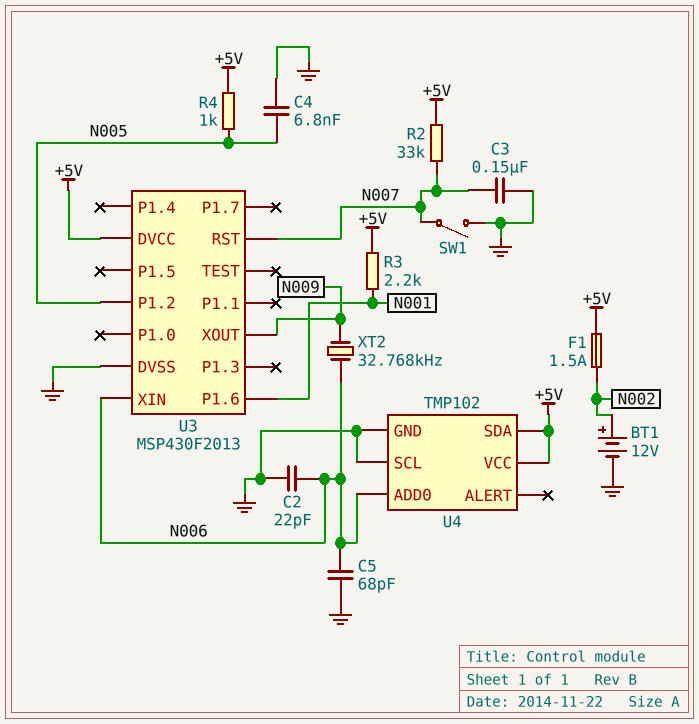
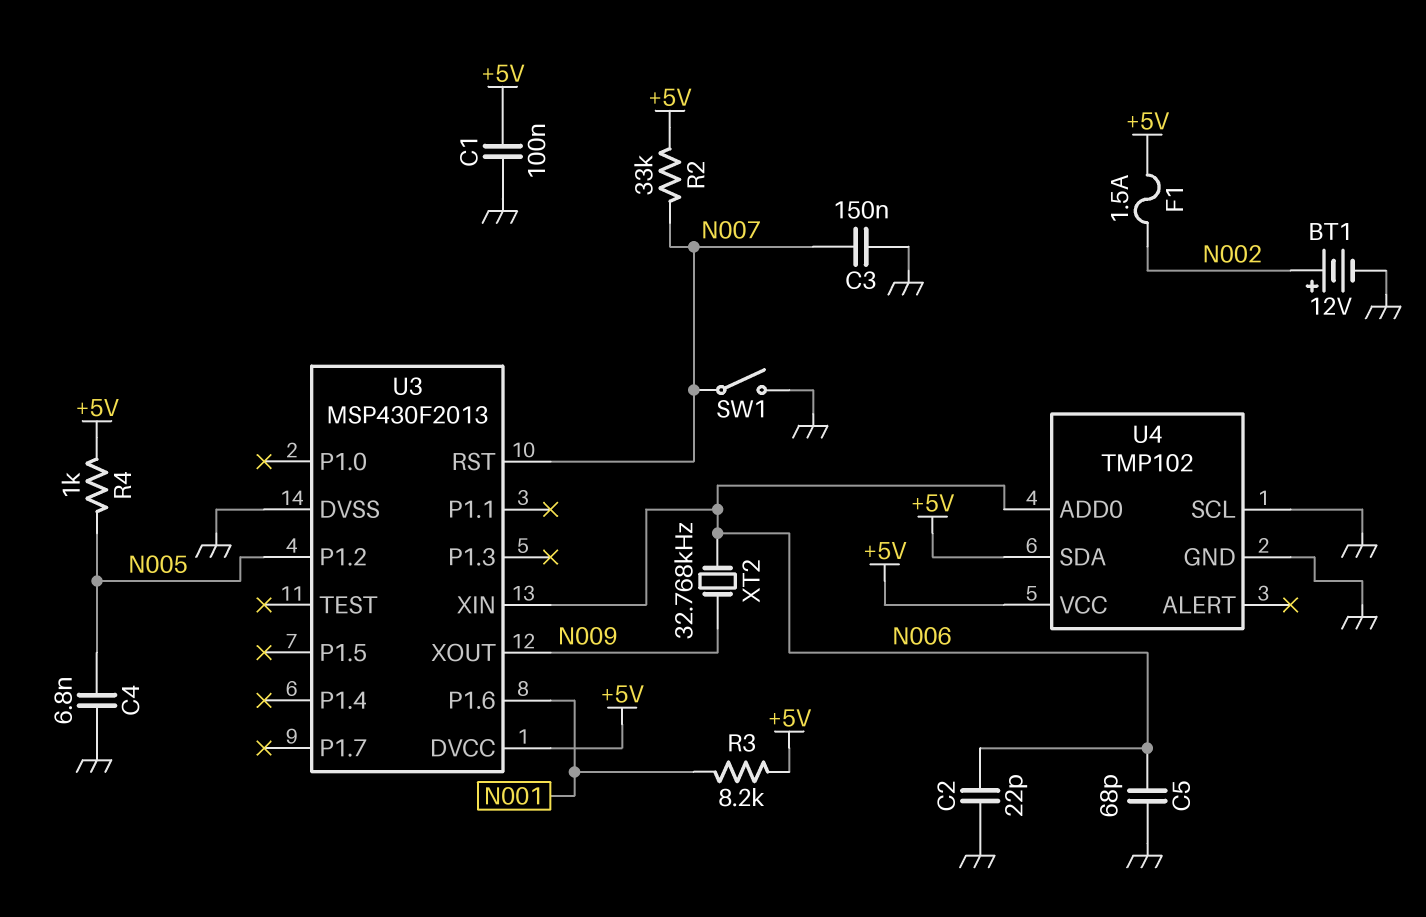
C1: none -> 100nF (+5V, GND)
R3: 2.2k (+5V, N001) -> 8.2k (+5V, N001)

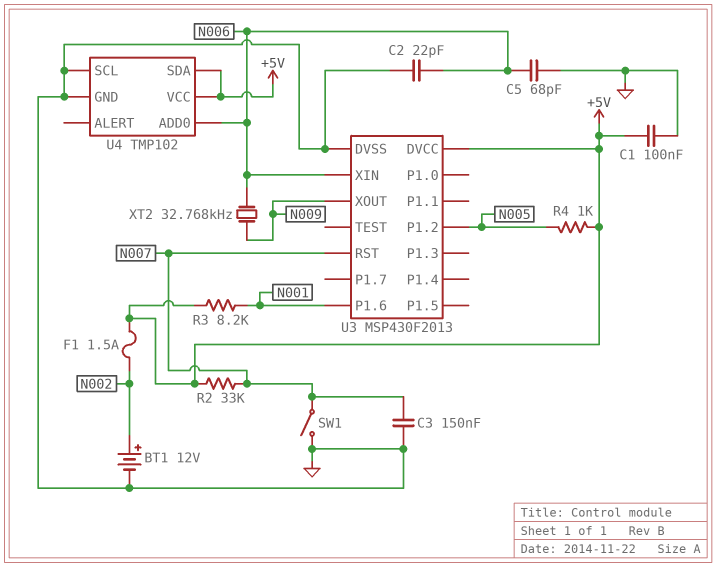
C4: 6.8nF (GND, N005) -> none

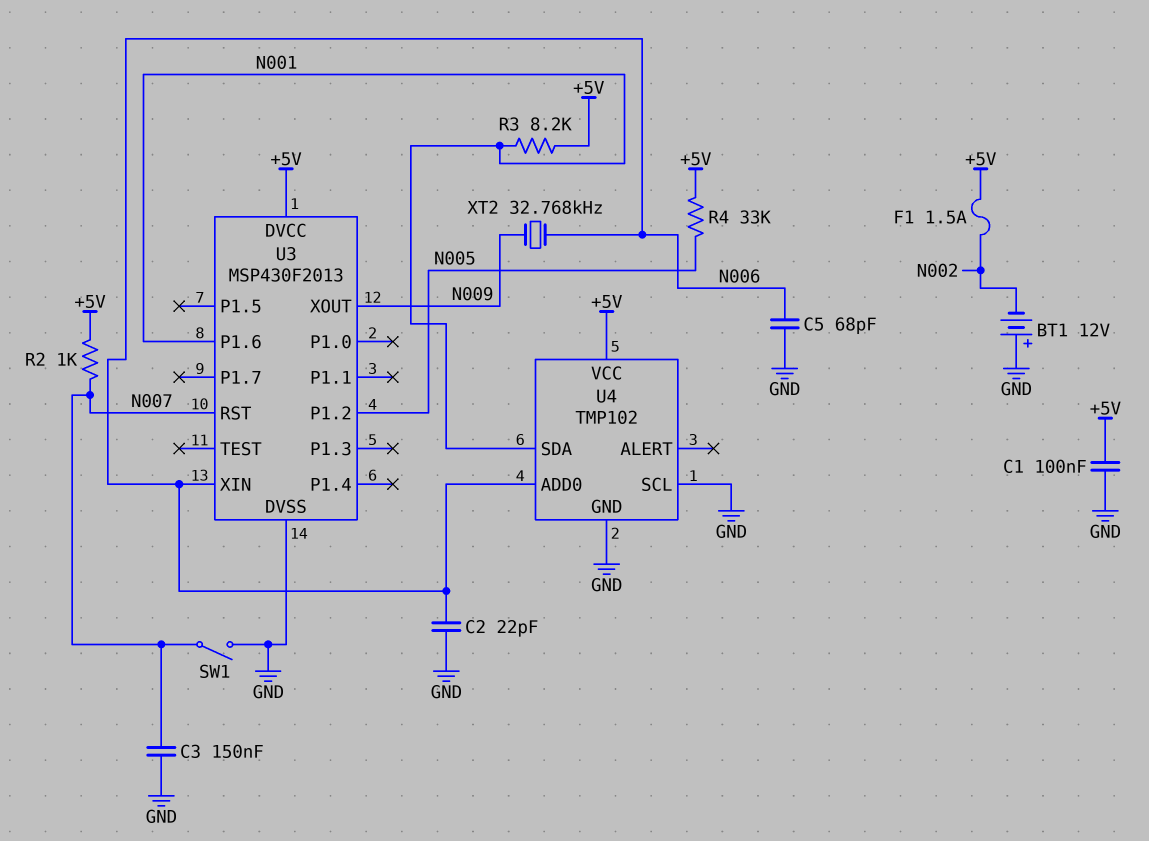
BT1: 12V (plus N002, minus GND) -> 12V (plus GND, minus N002)
R2: 33k (+5V, N007) -> 1k (+5V, N007)
R4: 1k (+5V, N005) -> 33k (+5V, N005)
U4 pin SDA: +5V -> N001

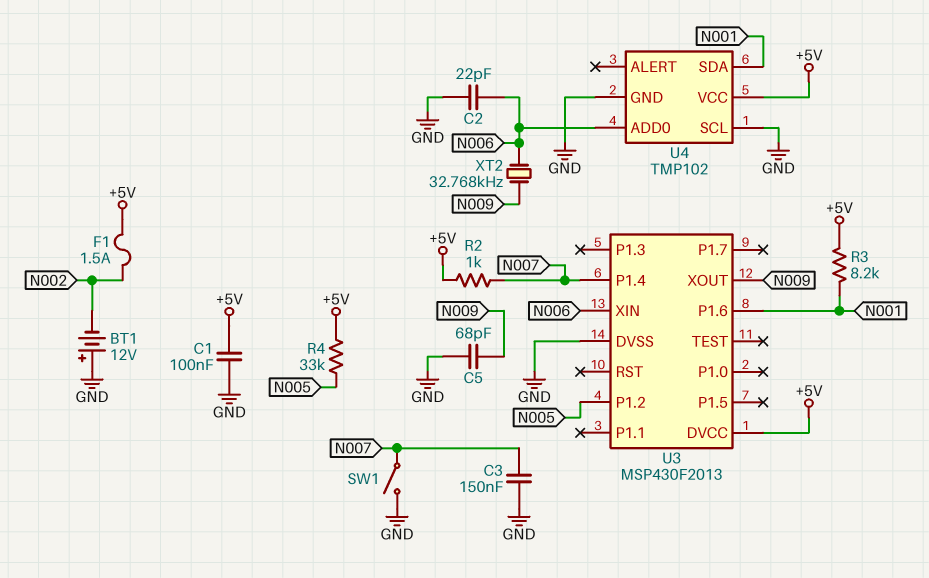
C5: 68pF (GND, N006) -> 68pF (GND, N009)
U3 pin P1.4: none -> N007
U3 pin RST: N007 -> none

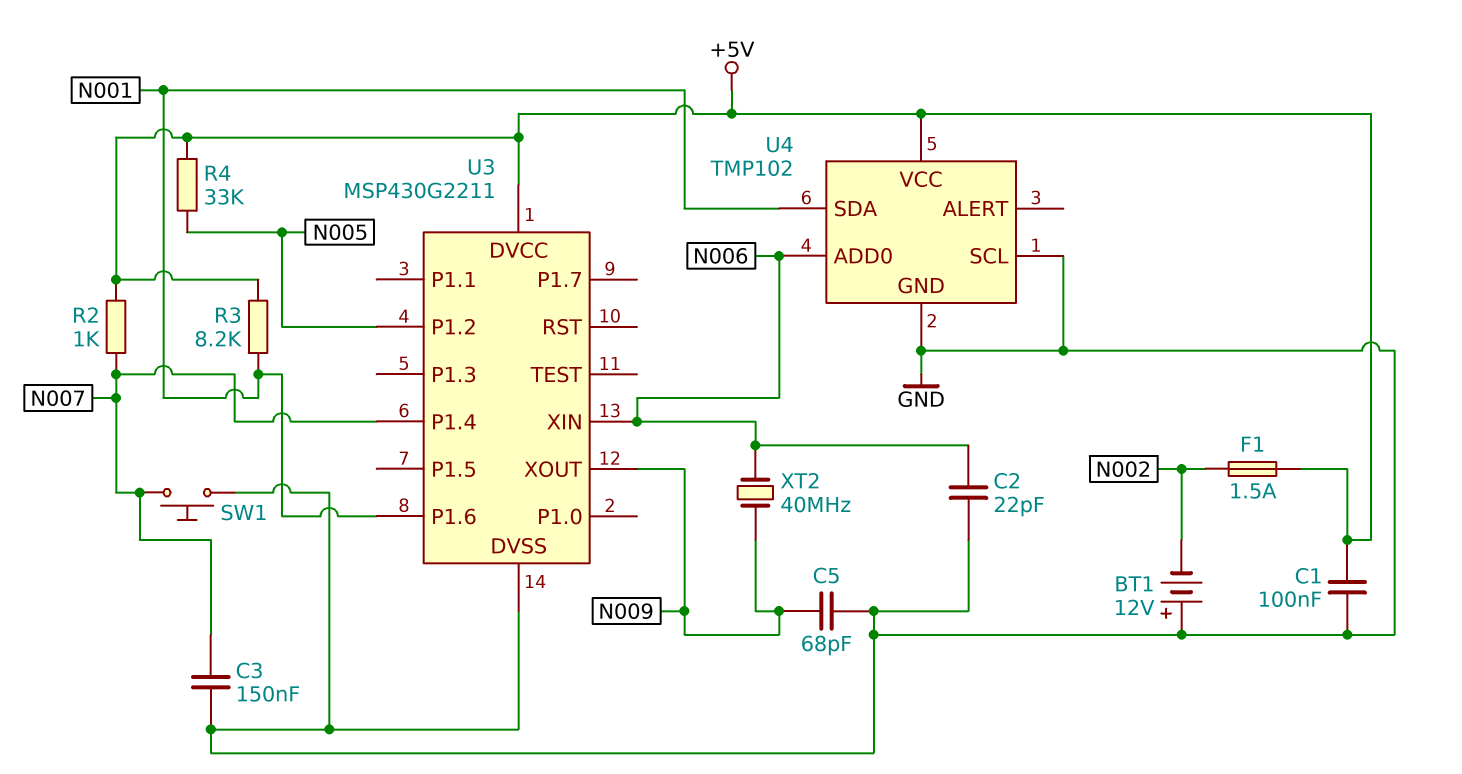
SW1: switch (GND, N007) -> button (GND, N007)
U3: MSP430F2013 -> MSP430G2211
XT2: 32.768kHz (N006, N009) -> 40MHz (N006, N009)

